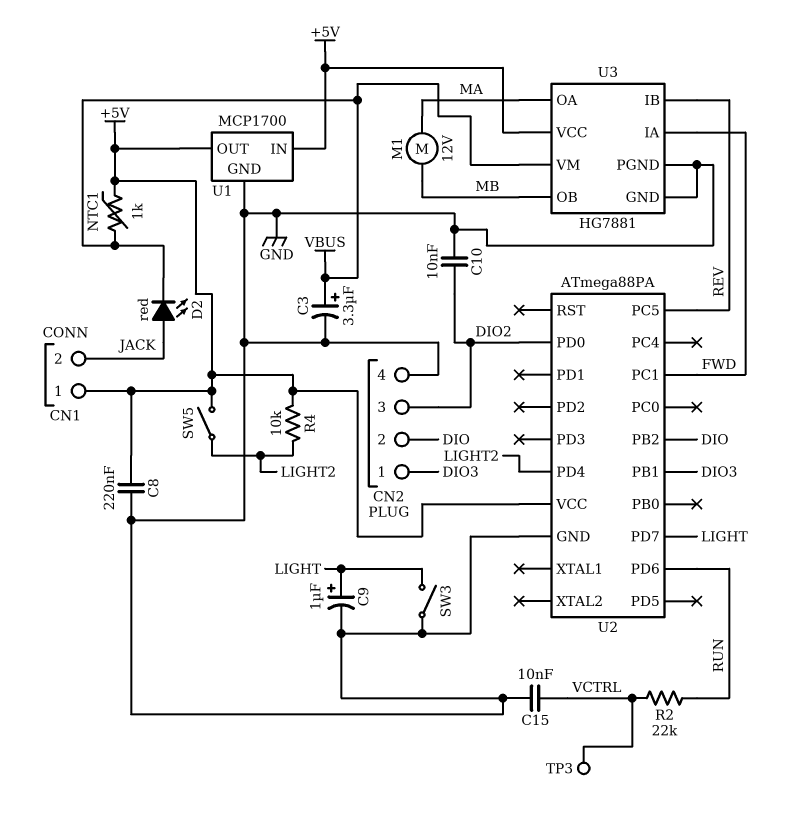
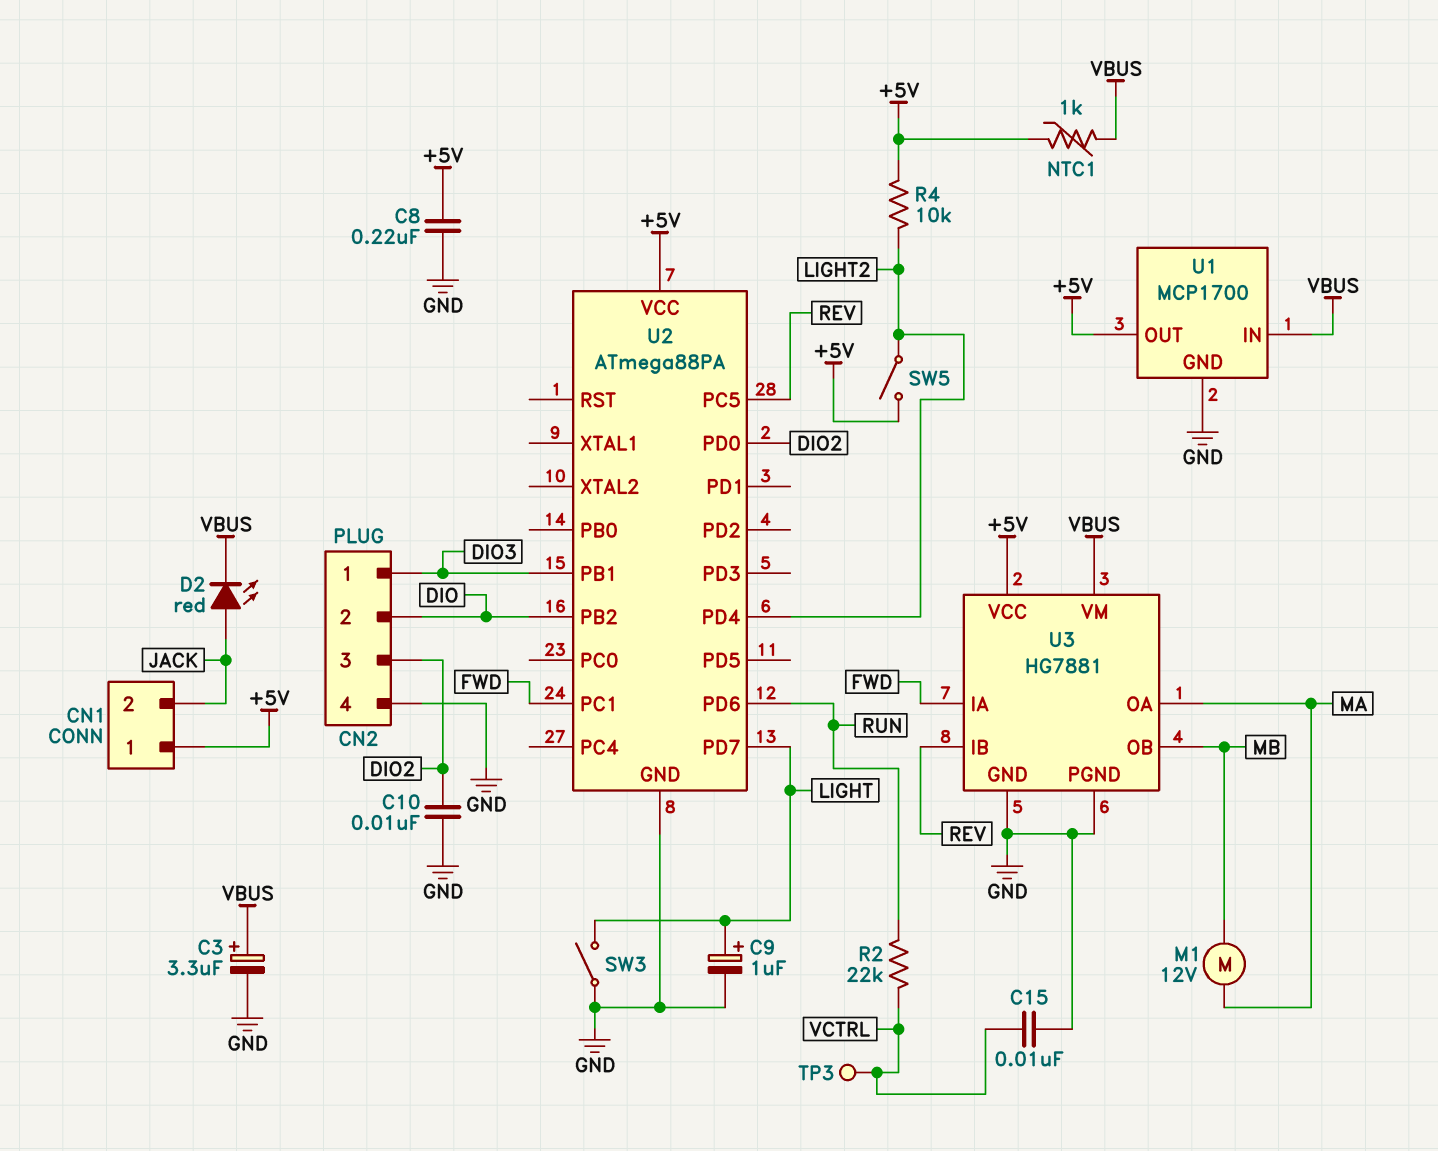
U1 pin IN: +5V -> VBUS

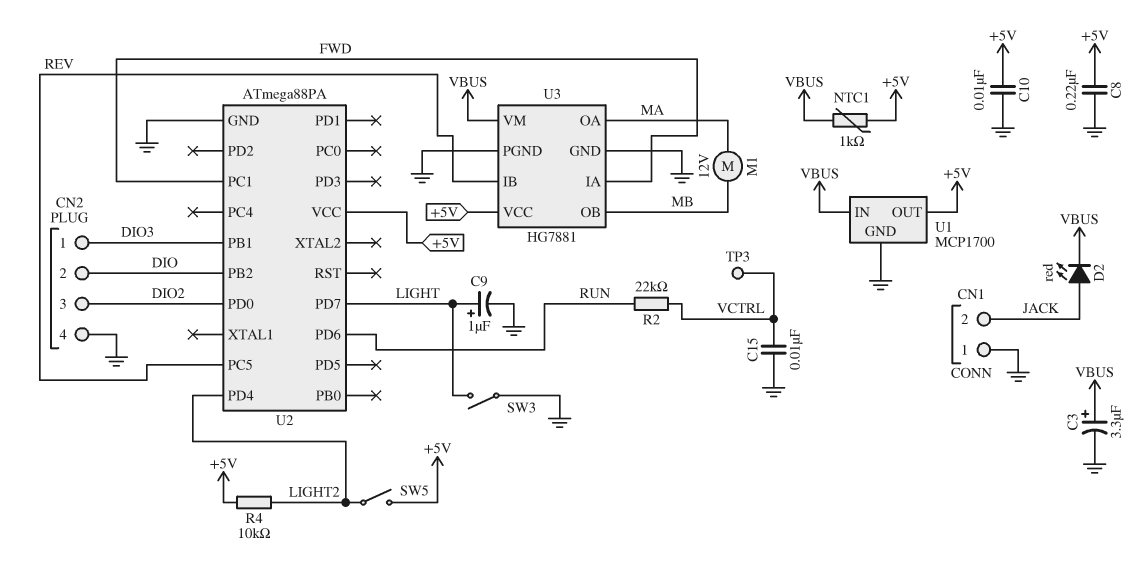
C10: 10nF (DIO2, GND) -> 10nF (+5V, GND)
CN1 pin 1: +5V -> GND

